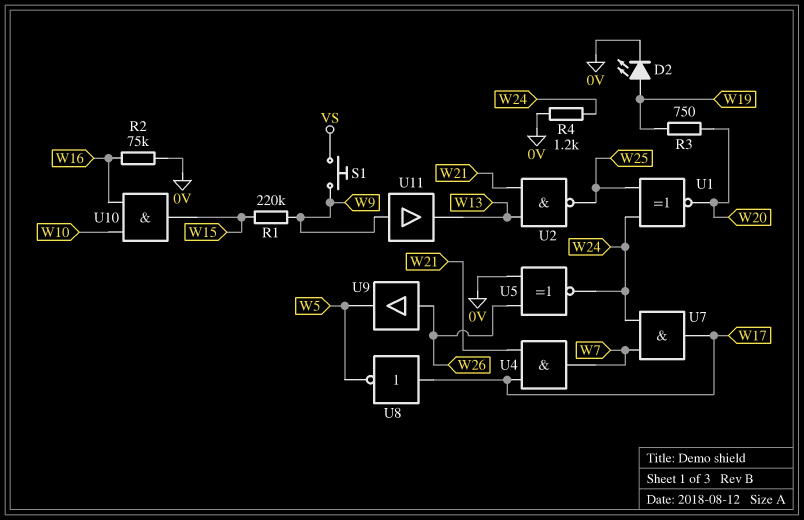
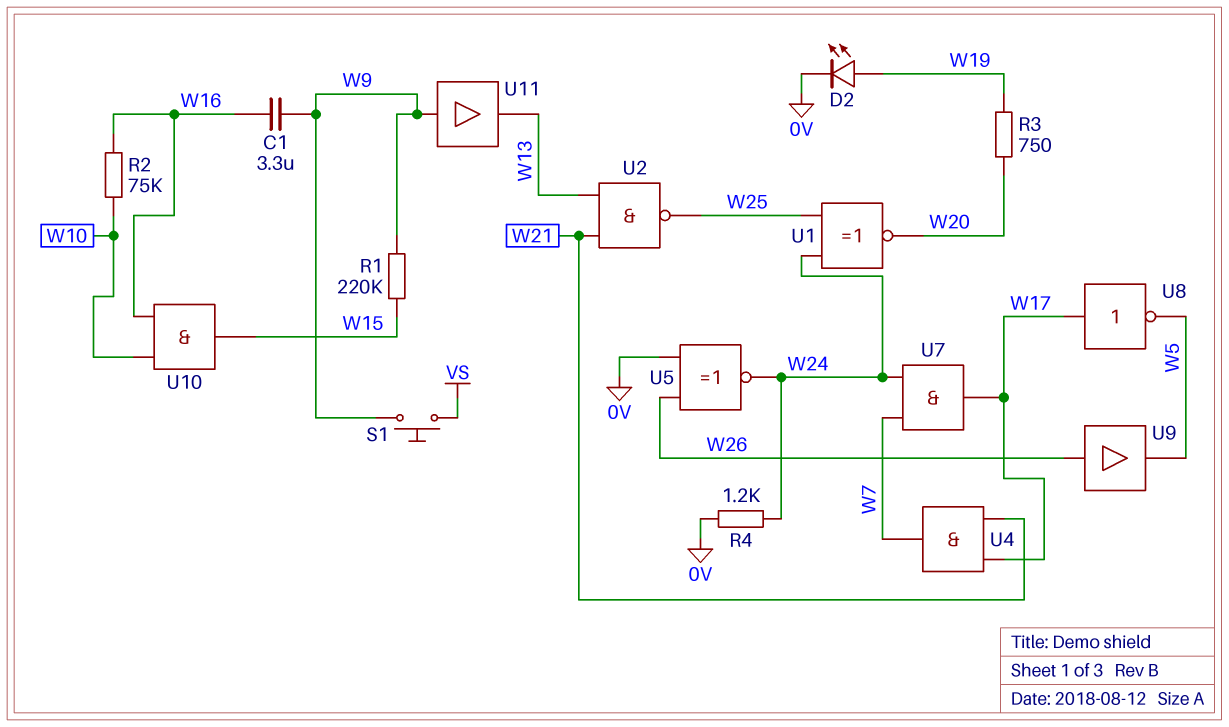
C1: none -> 3.3uF (W9, W16)
R2: 75k (0V, W16) -> 75k (W10, W16)

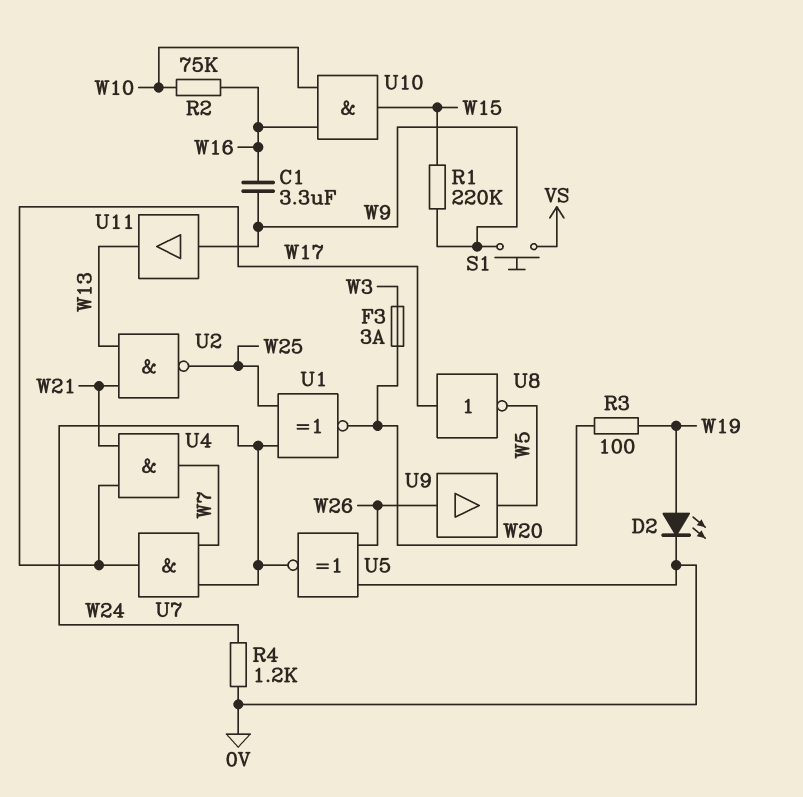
F3: none -> 3A (W3, W20)
R3: 750 (W19, W20) -> 100 (W19, W20)

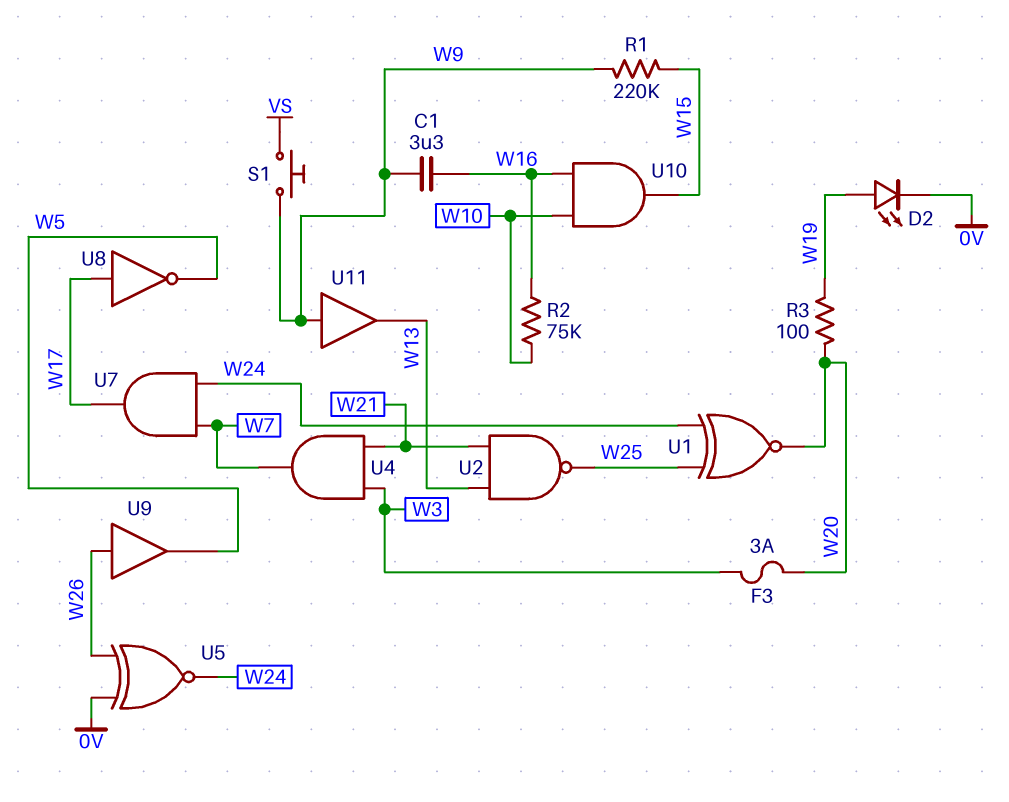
R4: 1.2k (0V, W24) -> none
U4: AND (in W17, in W21, out W7) -> AND (in W3, in W21, out W7)

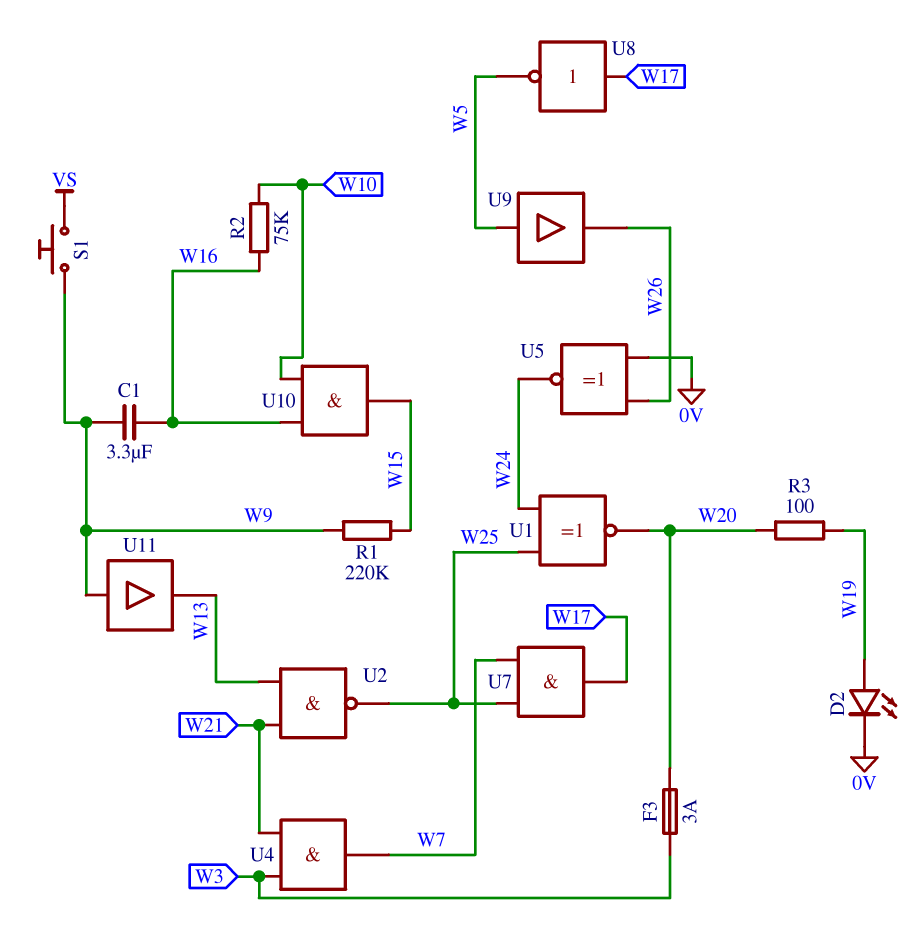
U7: AND (in W7, in W24, out W17) -> AND (in W7, in W25, out W17)
U9: buffer (in W26, out W5) -> buffer (in W5, out W26)

